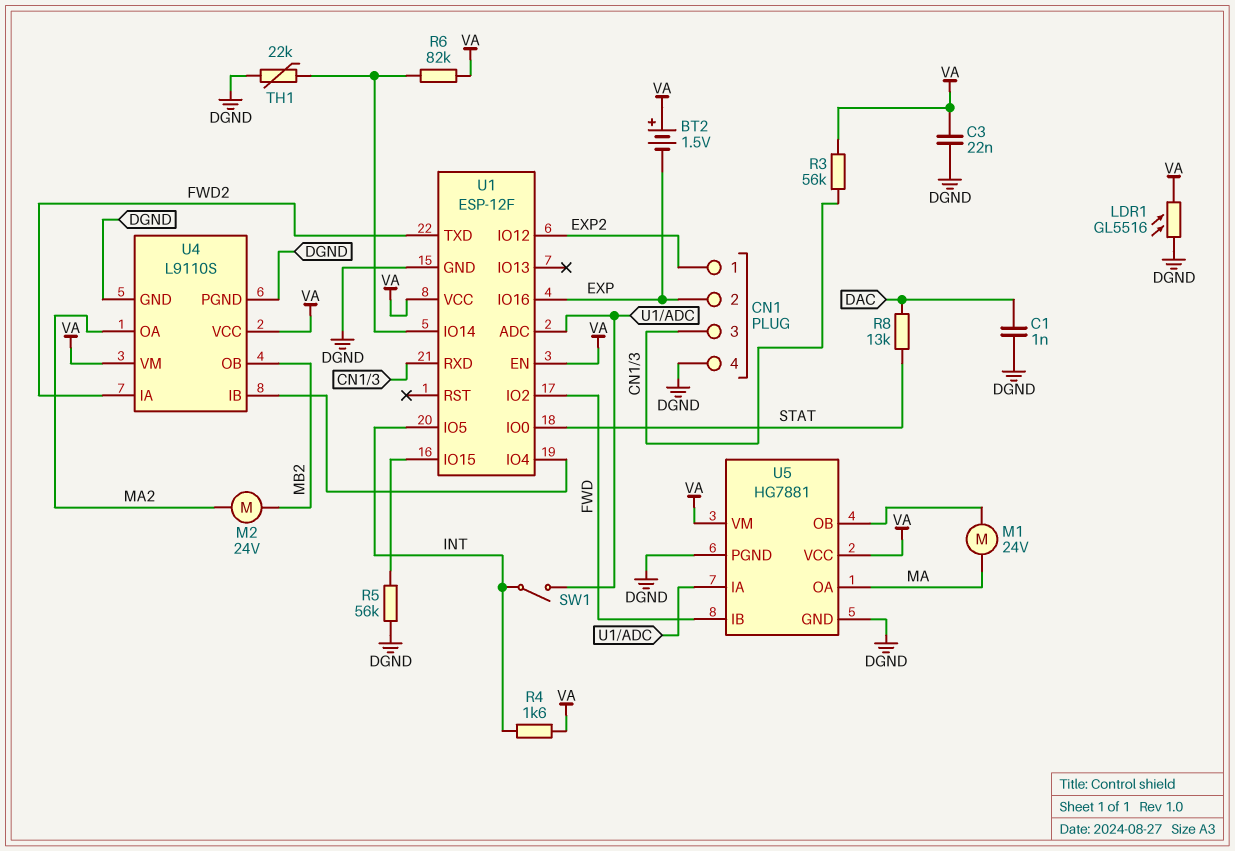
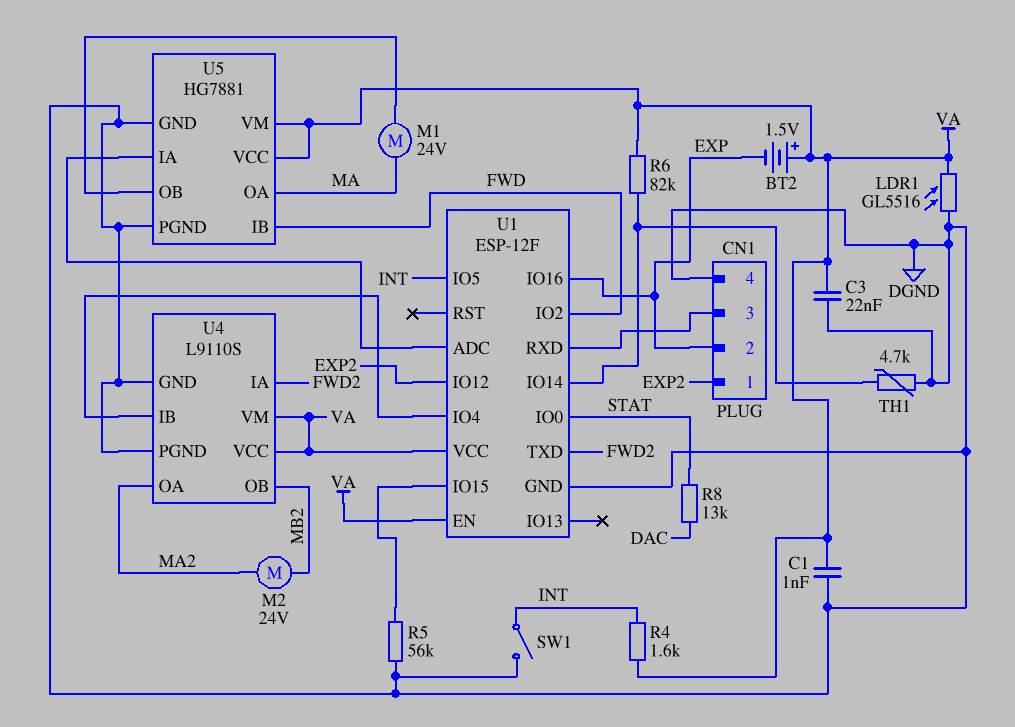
C1: 1nF (DAC, DGND) -> 1nF (DGND, VA)
R3: 56k (CN1/3, VA) -> none
SW1: switch (INT, U1/ADC) -> switch (DGND, INT)
TH1: 22k (DGND, U1/IO14) -> 4.7k (DGND, U1/IO14)

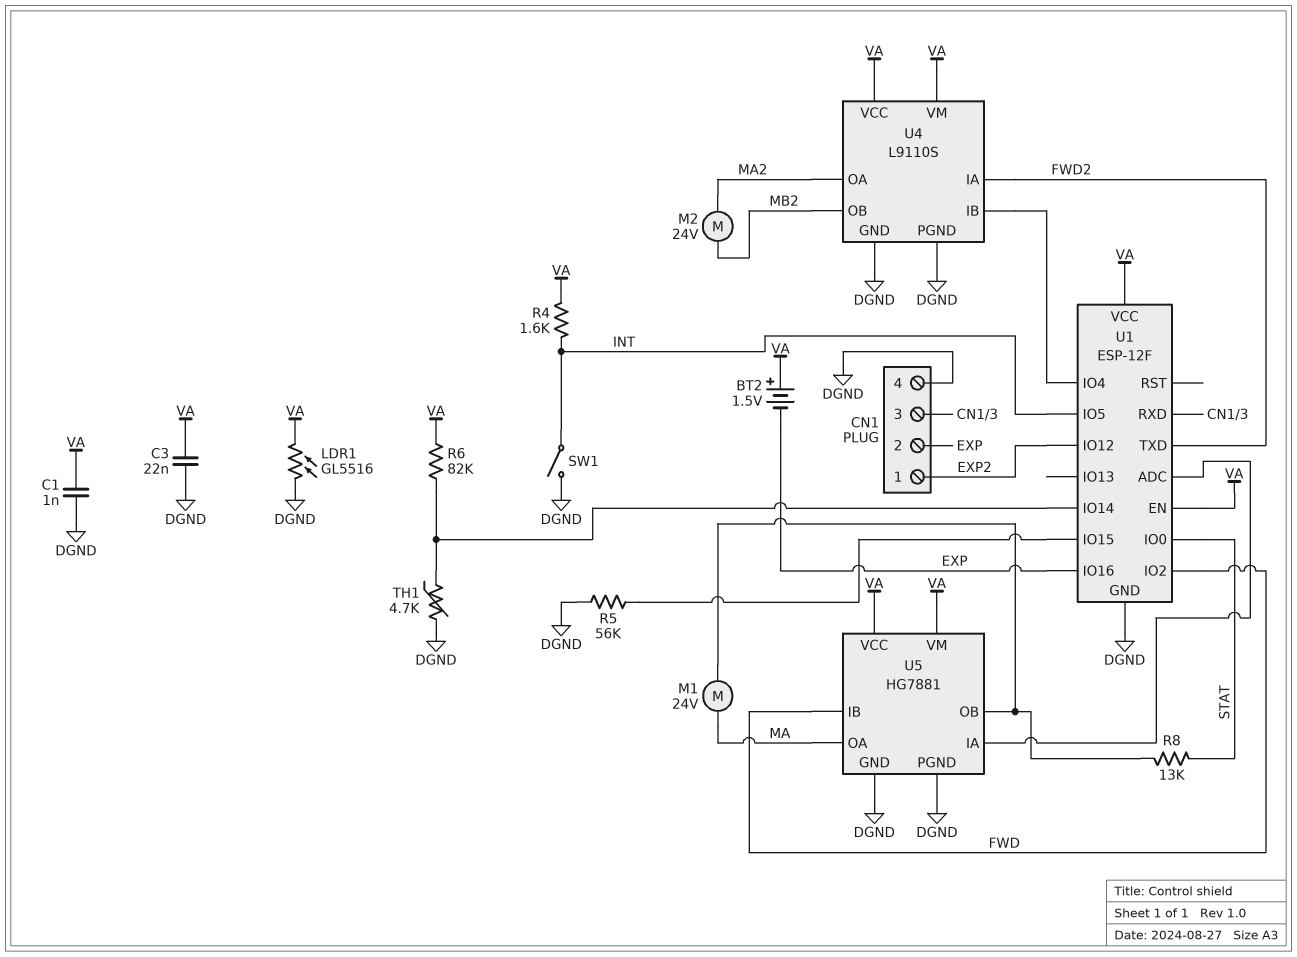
R8: 13k (DAC, STAT) -> 13k (STAT, U5/OB)

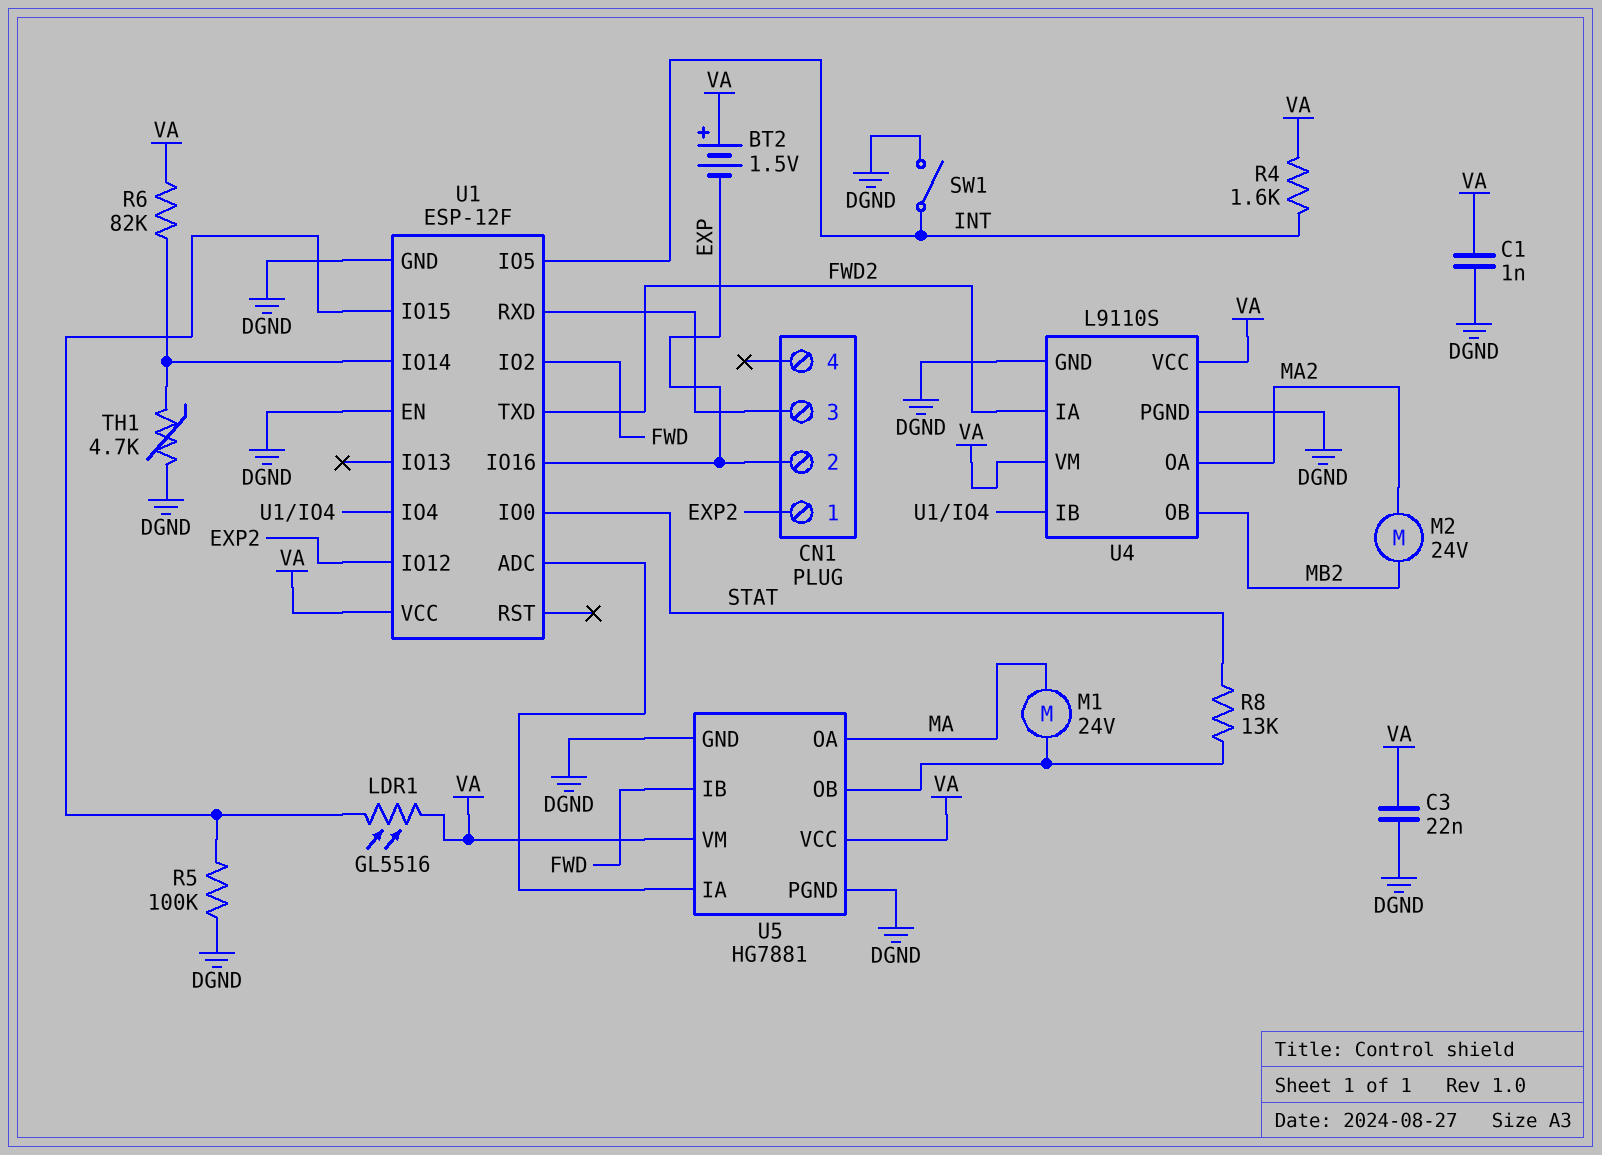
CN1 pin 4: DGND -> none
LDR1: GL5516 (DGND, VA) -> GL5516 (U1/IO15, VA)
R5: 56k (DGND, U1/IO15) -> 100k (DGND, U1/IO15)
U1 pin EN: VA -> DGND

